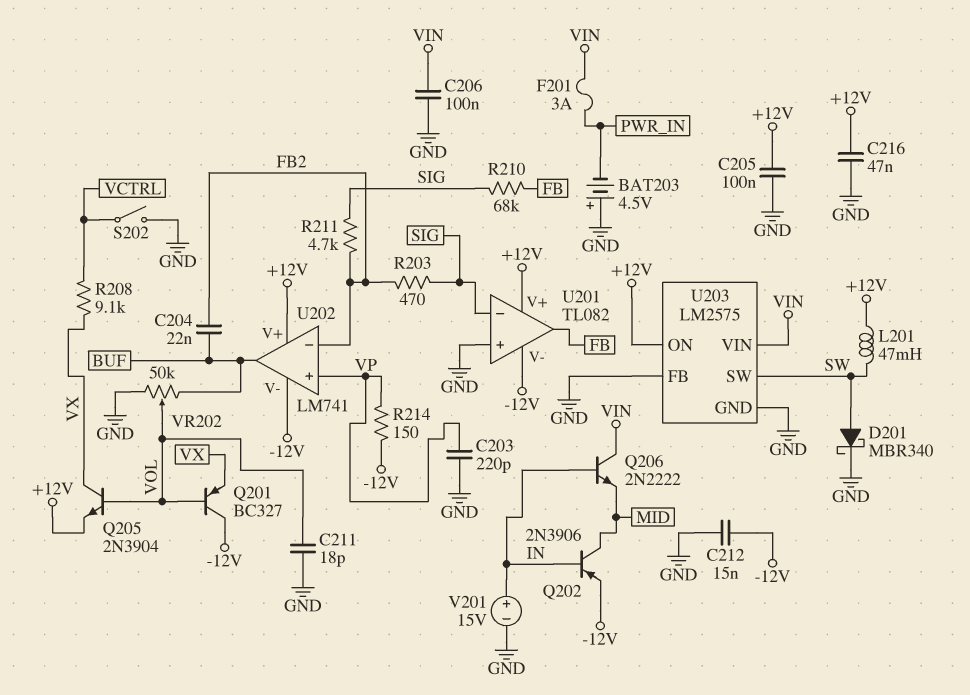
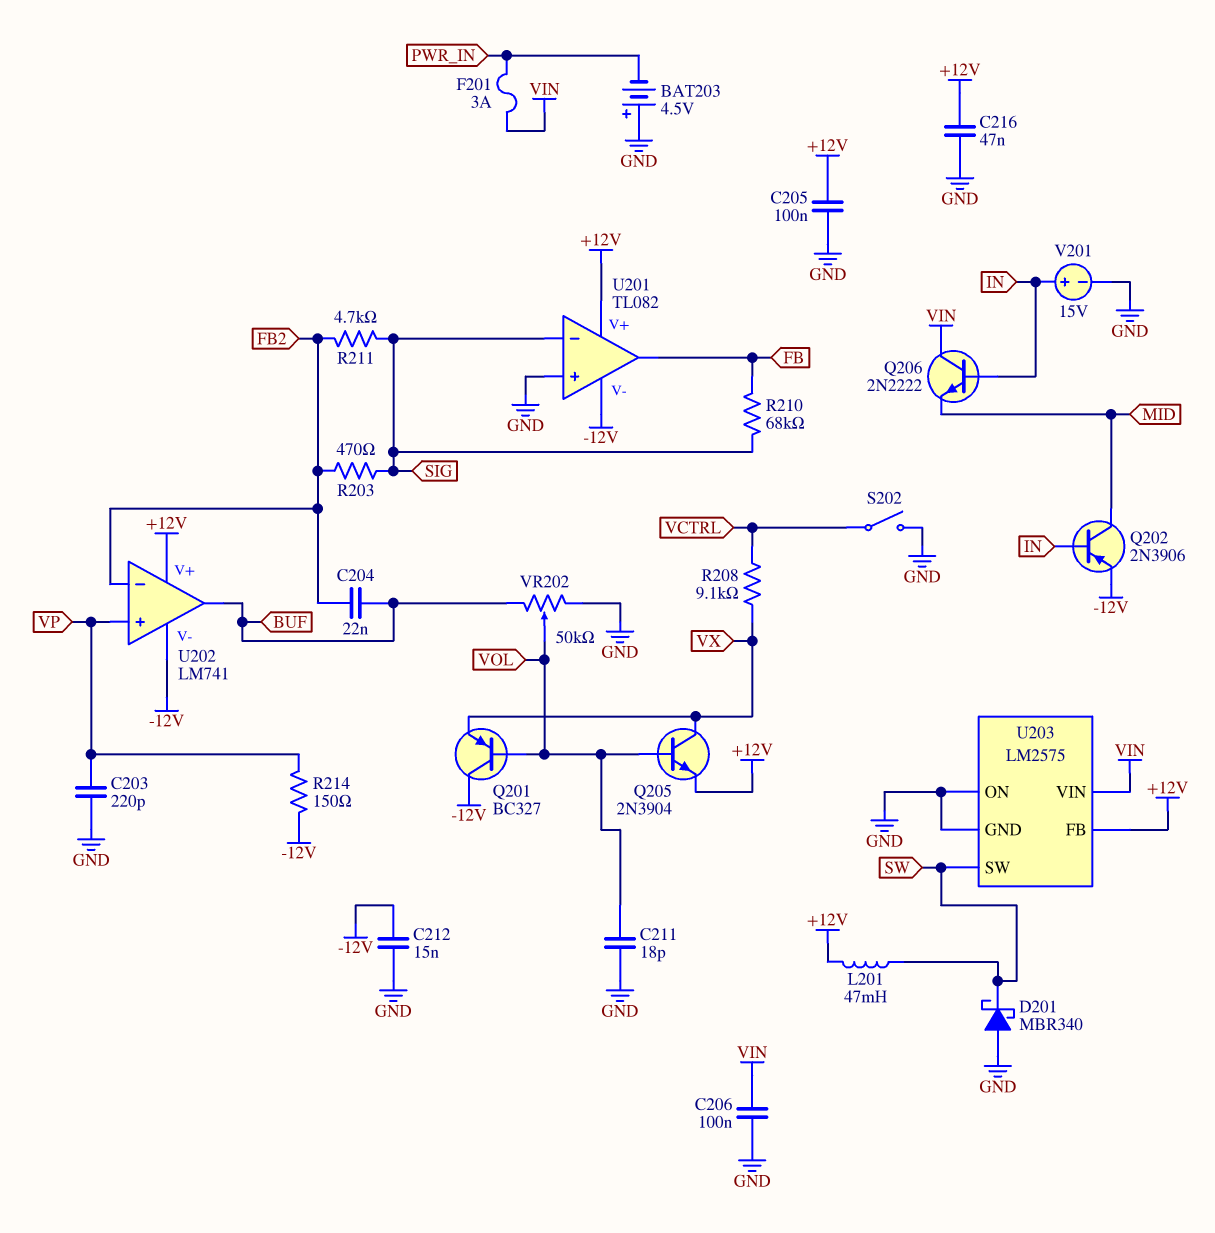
D201: schottky MBR340 (A SW, K GND) -> schottky MBR340 (A GND, K SW)
U203 pin FB: GND -> +12V
U203 pin ON: +12V -> GND

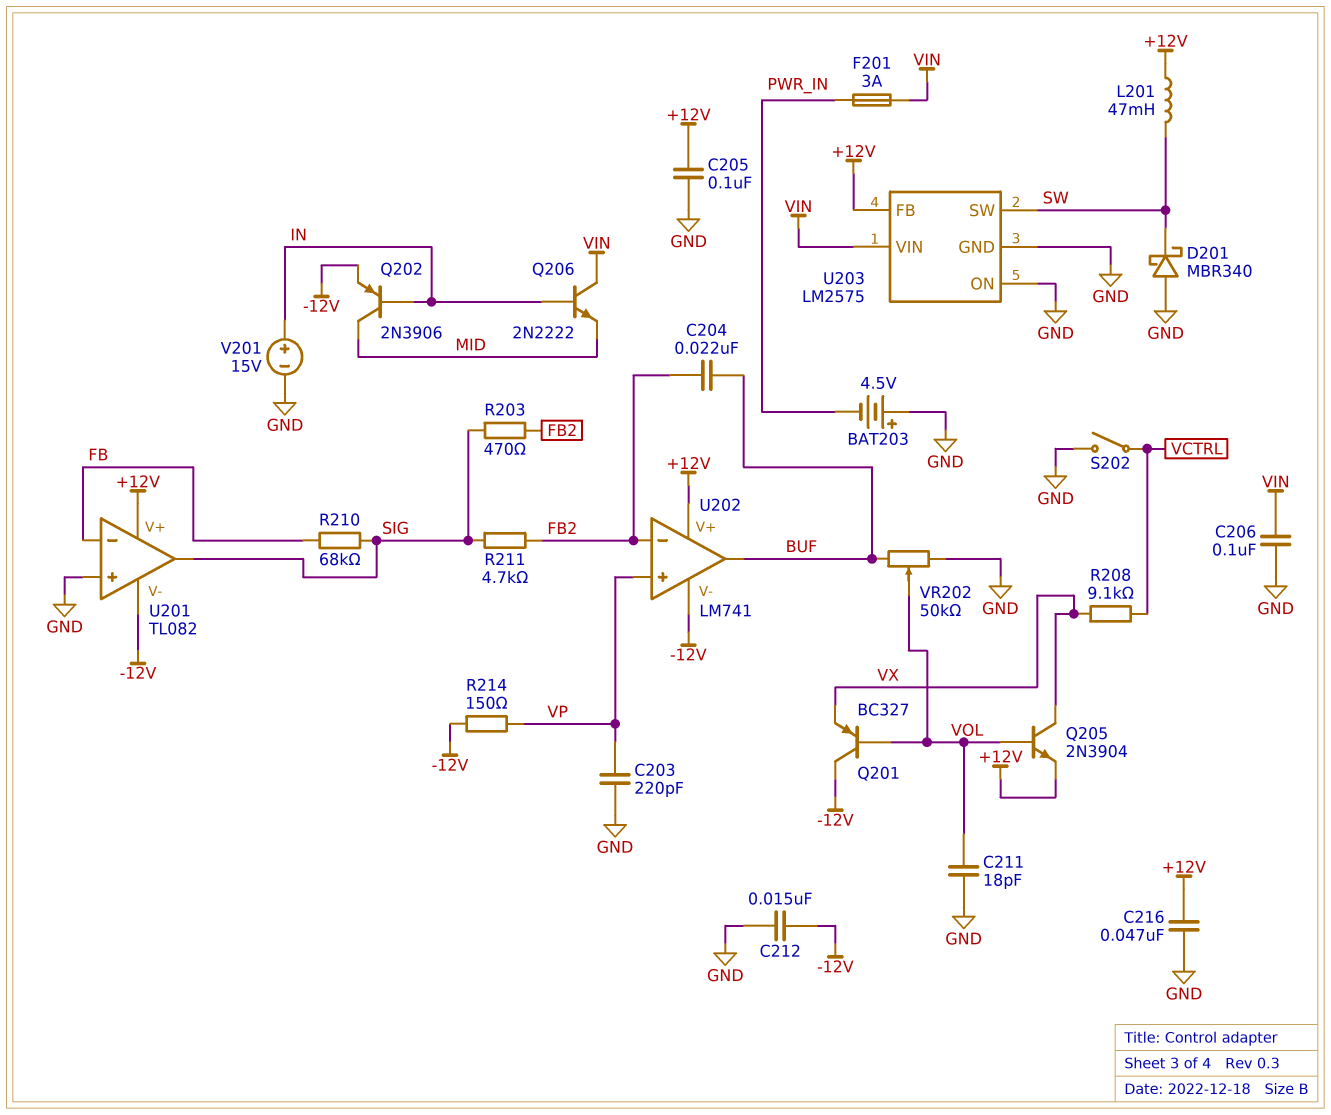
U201 pin in-: SIG -> FB
U201 pin out: FB -> SIG

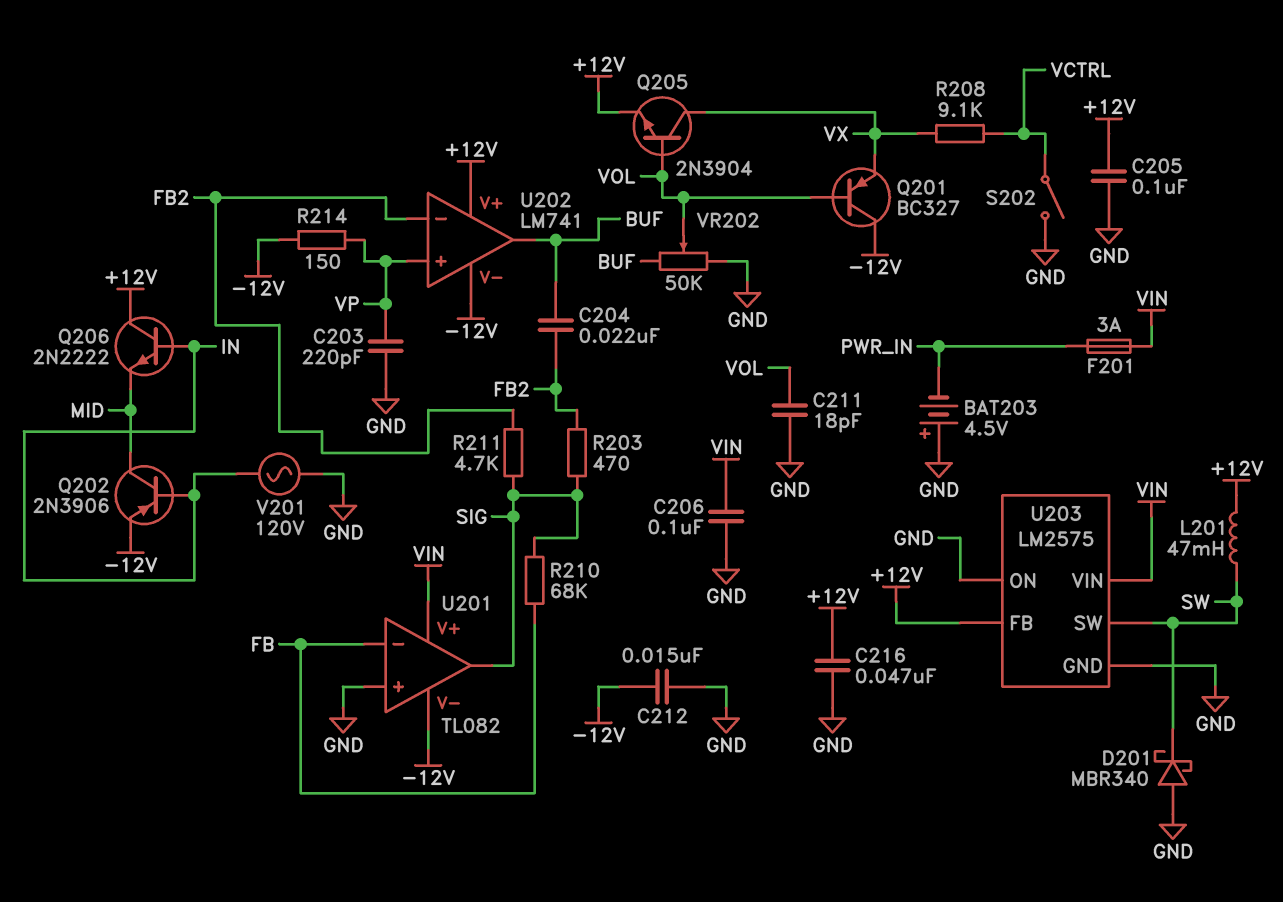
Q206: NPN 2N2222 (B IN, C VIN, E MID) -> NPN 2N2222 (B IN, C +12V, E MID)
U201 pin V+: +12V -> VIN
V201: 15V (plus IN, minus GND) -> AC 120V (GND, IN)

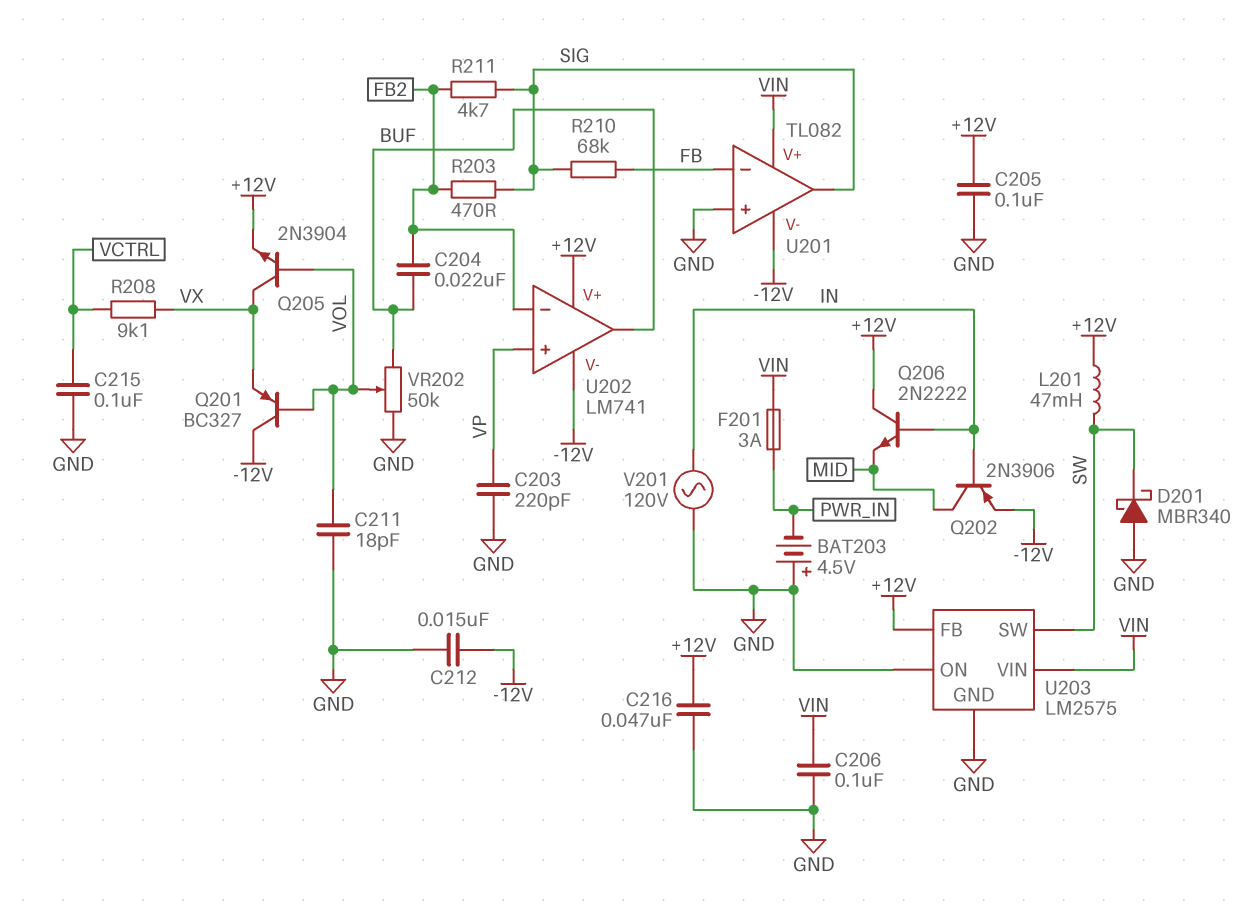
C215: none -> 100nF (GND, VCTRL)
R214: 150 (-12V, VP) -> none
S202: switch (GND, VCTRL) -> none

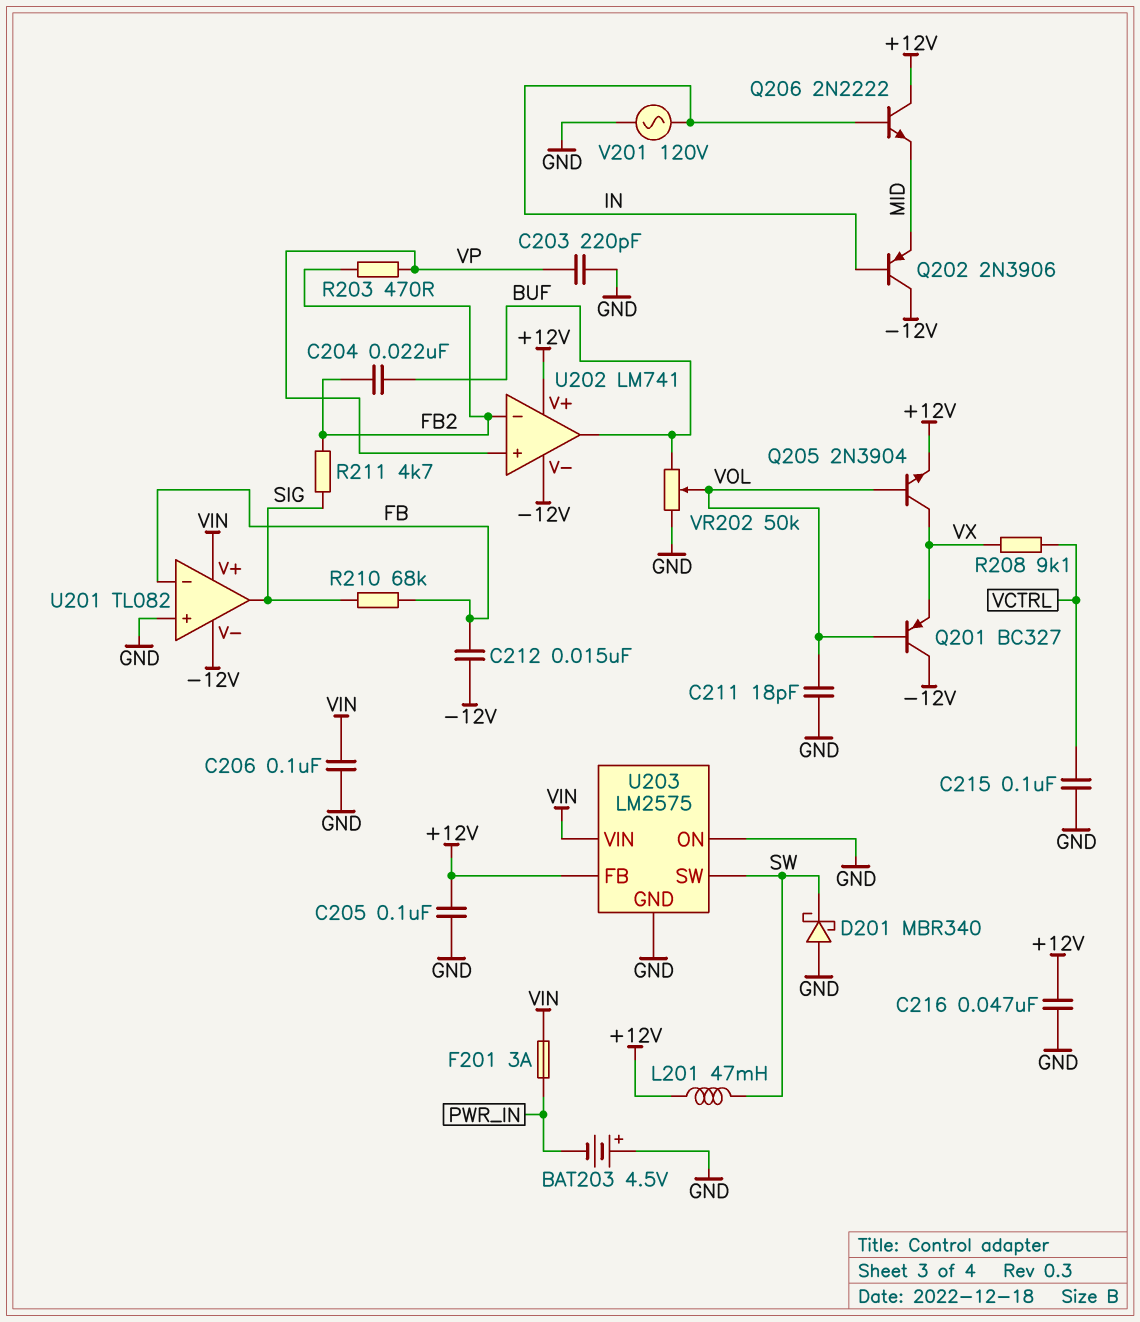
C212: 15nF (-12V, GND) -> 15nF (-12V, FB)
Q202: PNP 2N3906 (B IN, C MID, E -12V) -> PNP 2N3906 (B IN, C -12V, E MID)
R203: 470 (FB2, SIG) -> 470 (FB2, VP)

